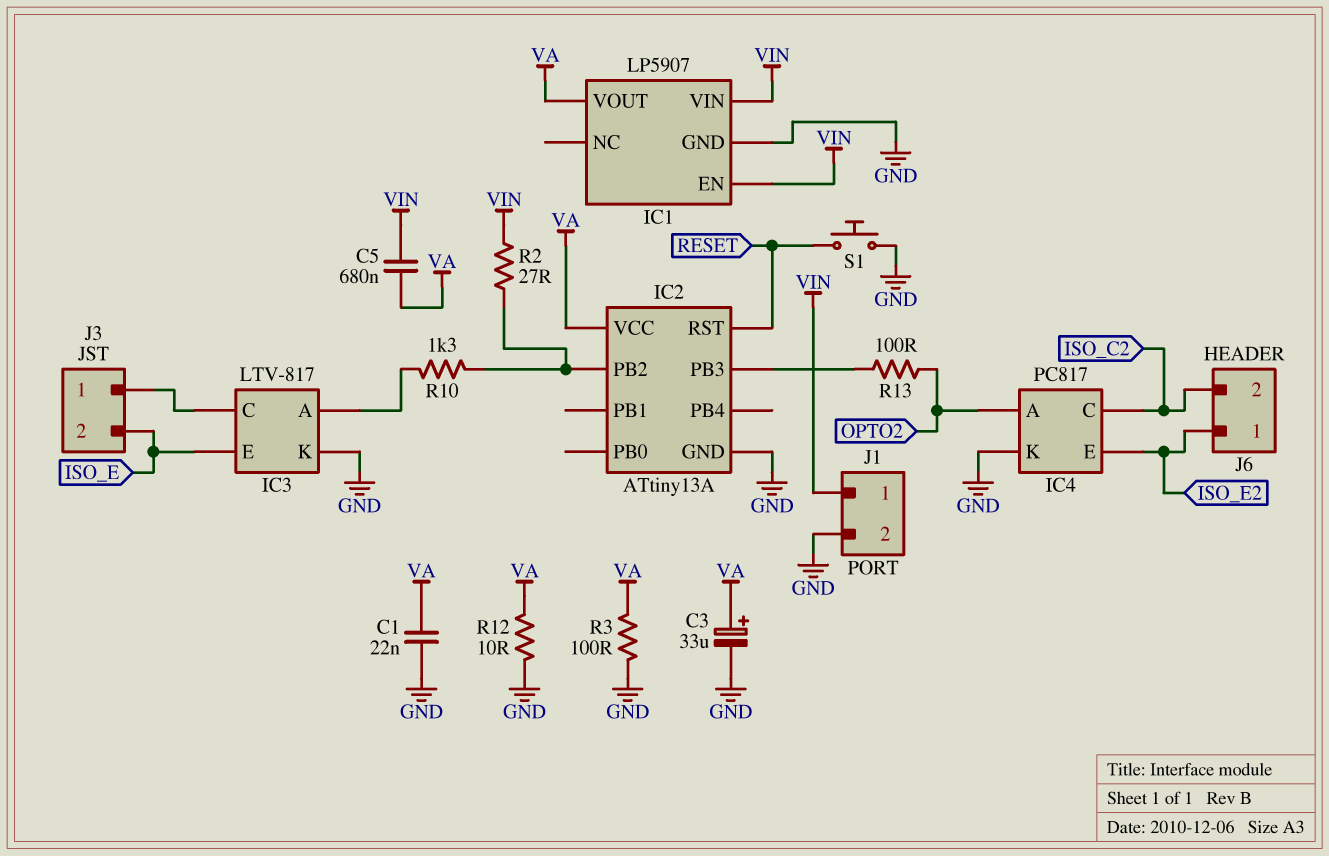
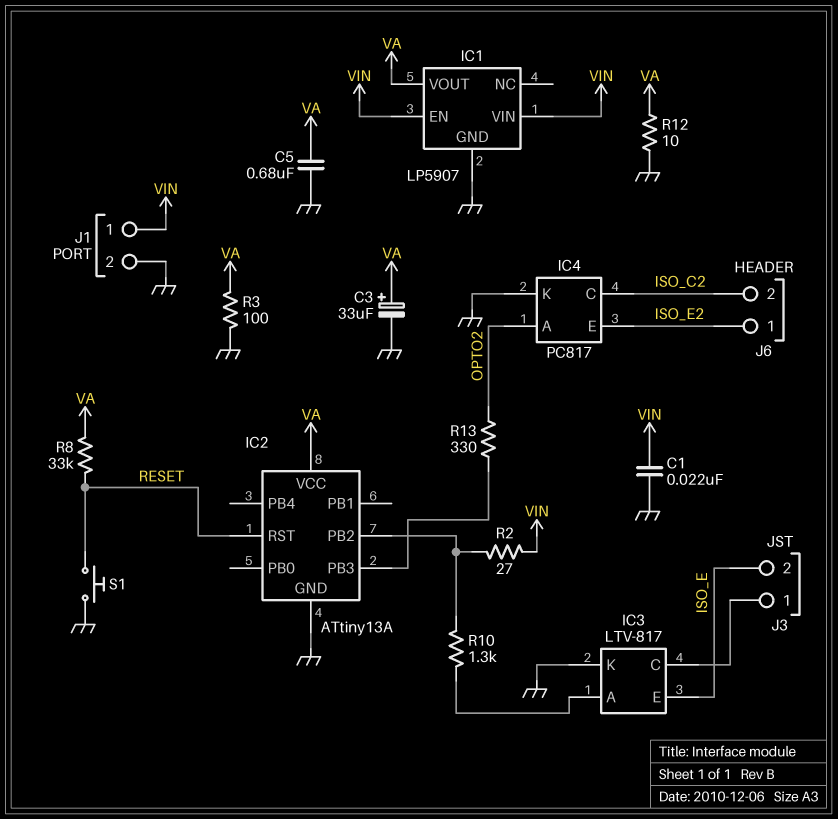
C1: 22nF (GND, VA) -> 22nF (GND, VIN)
C5: 680nF (VA, VIN) -> 680nF (GND, VA)
R8: none -> 33k (RESET, VA)
R13: 100 (IC2/PB3, OPTO2) -> 330 (IC2/PB3, OPTO2)

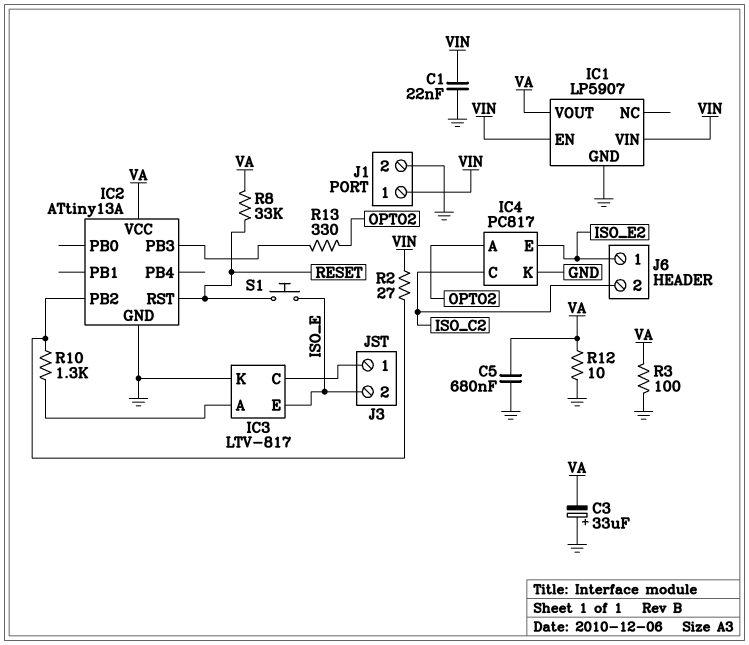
C3: 33uF (plus VA, minus GND) -> 33uF (plus GND, minus VA)
S1: button (GND, RESET) -> button (ISO_E, RESET)

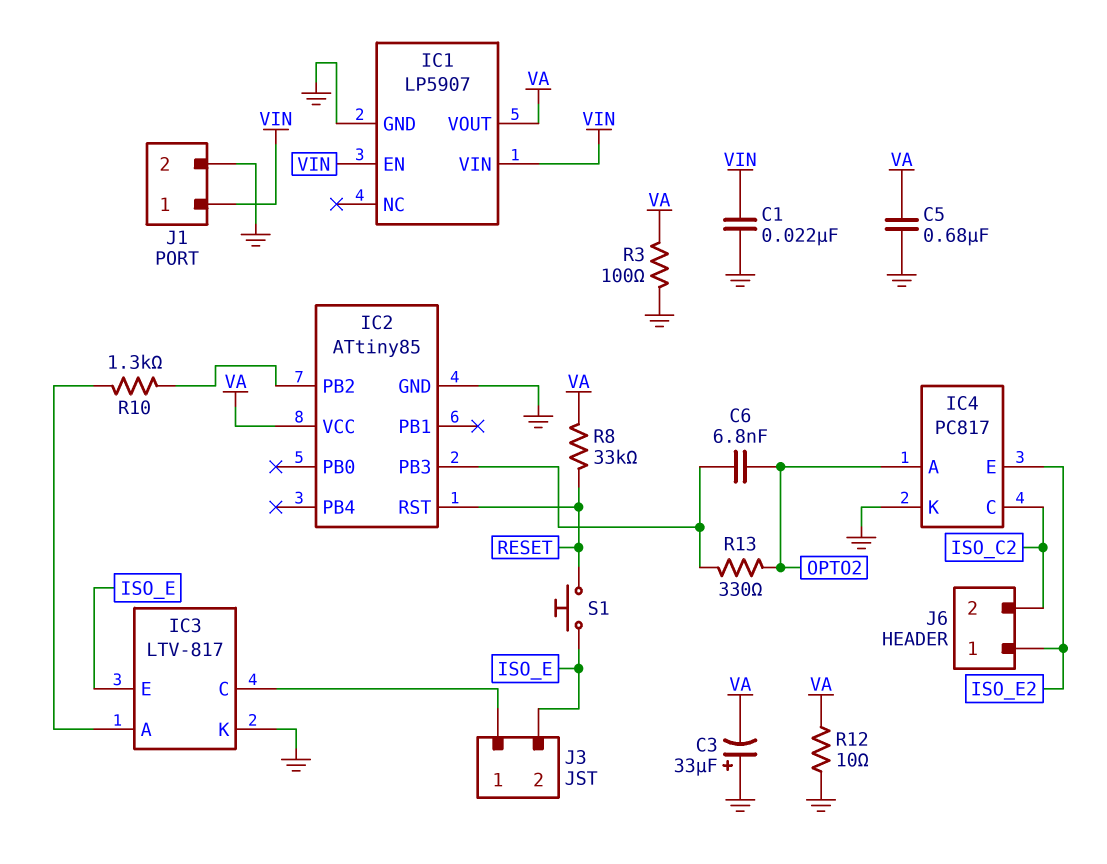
C6: none -> 6.8nF (IC2/PB3, OPTO2)
IC2: ATtiny13A -> ATtiny85
R2: 27 (IC2/PB2, VIN) -> none

